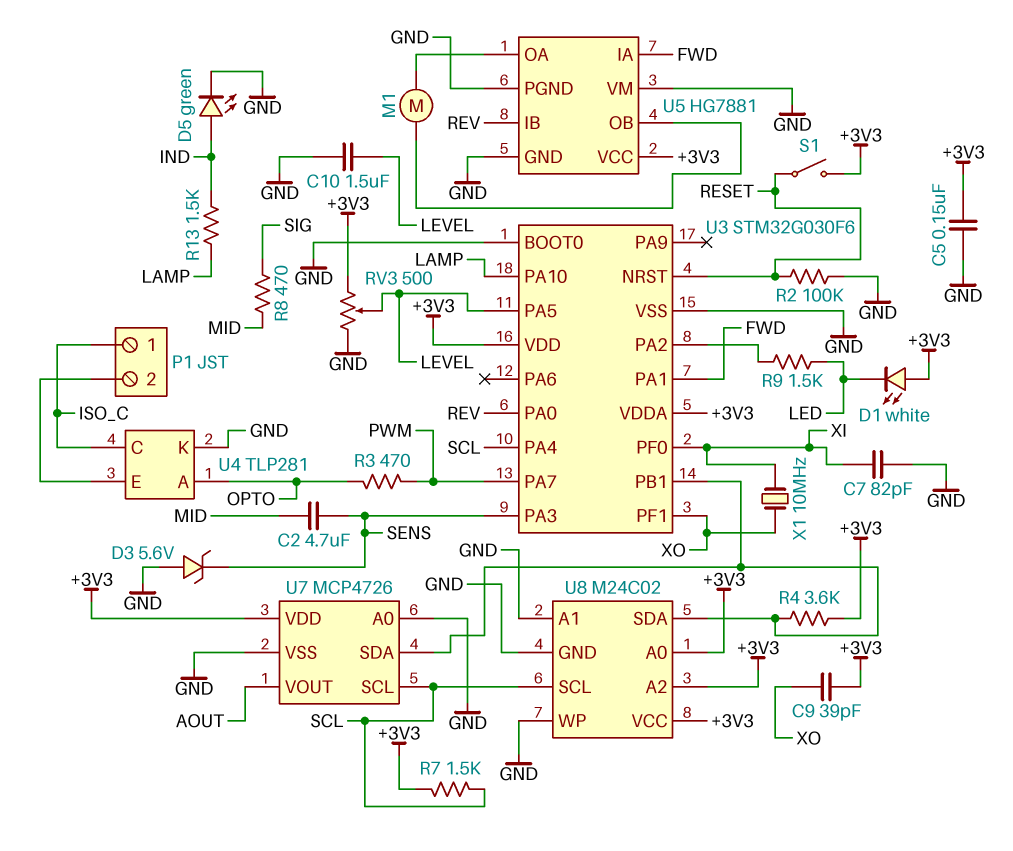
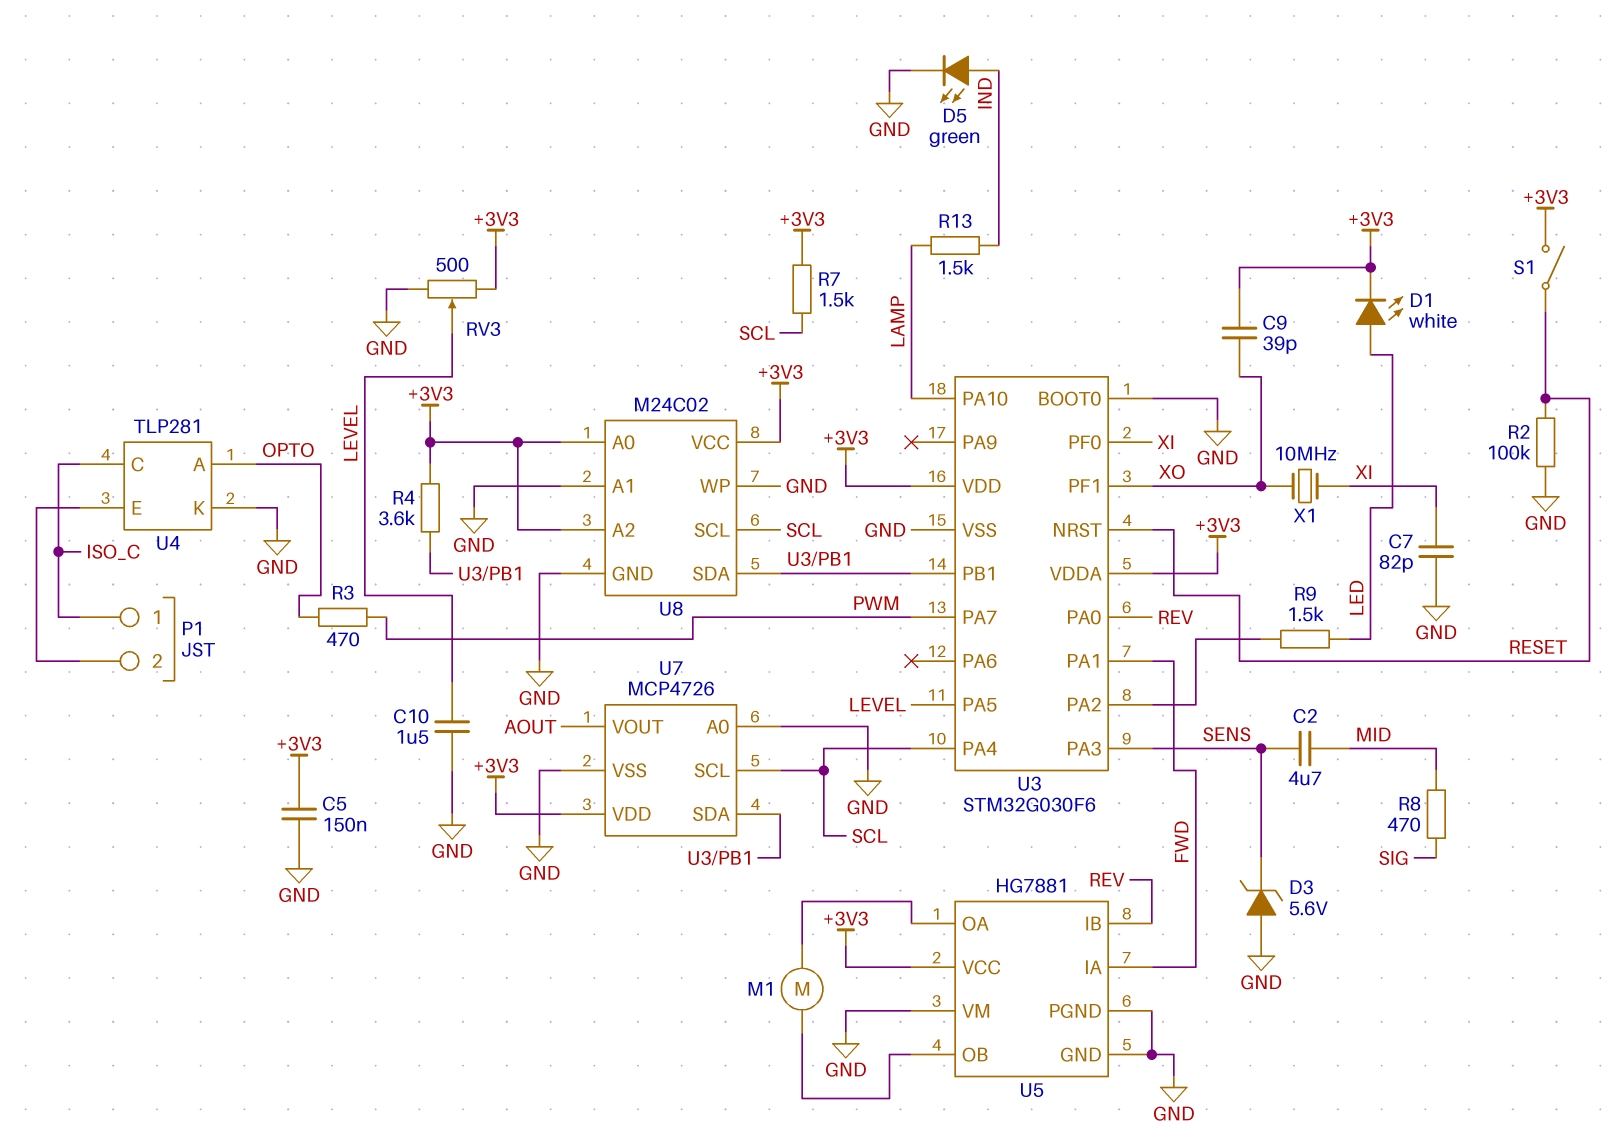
D1: LED white (A +3V3, K LED) -> LED white (A LED, K +3V3)

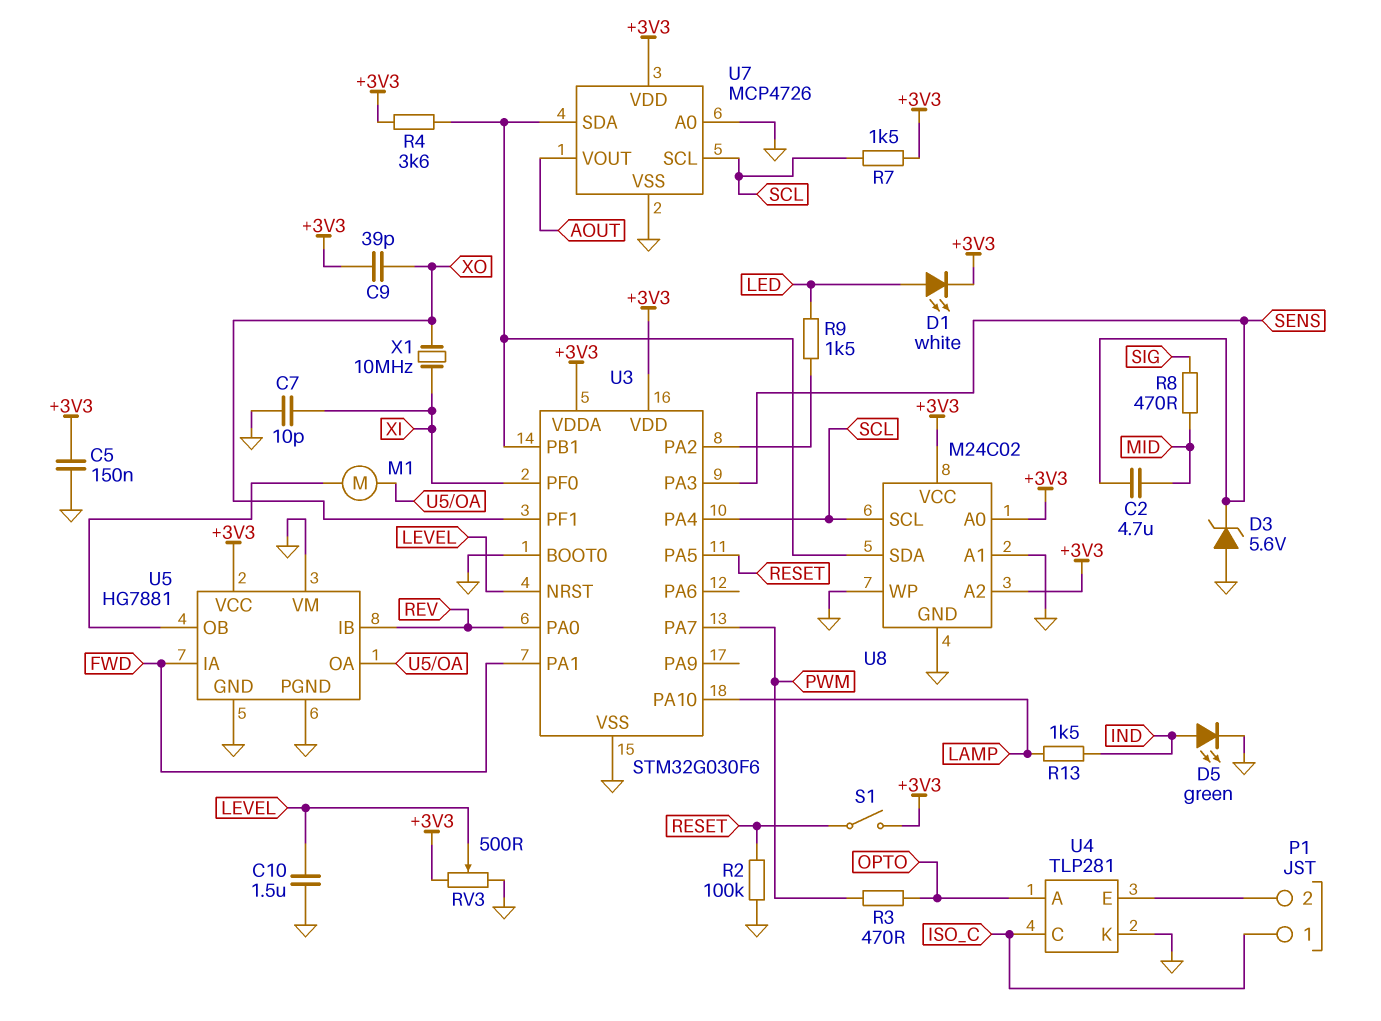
C7: 82pF (GND, XI) -> 10pF (GND, XI)
U3 pin NRST: RESET -> LEVEL
U3 pin PA5: LEVEL -> RESET

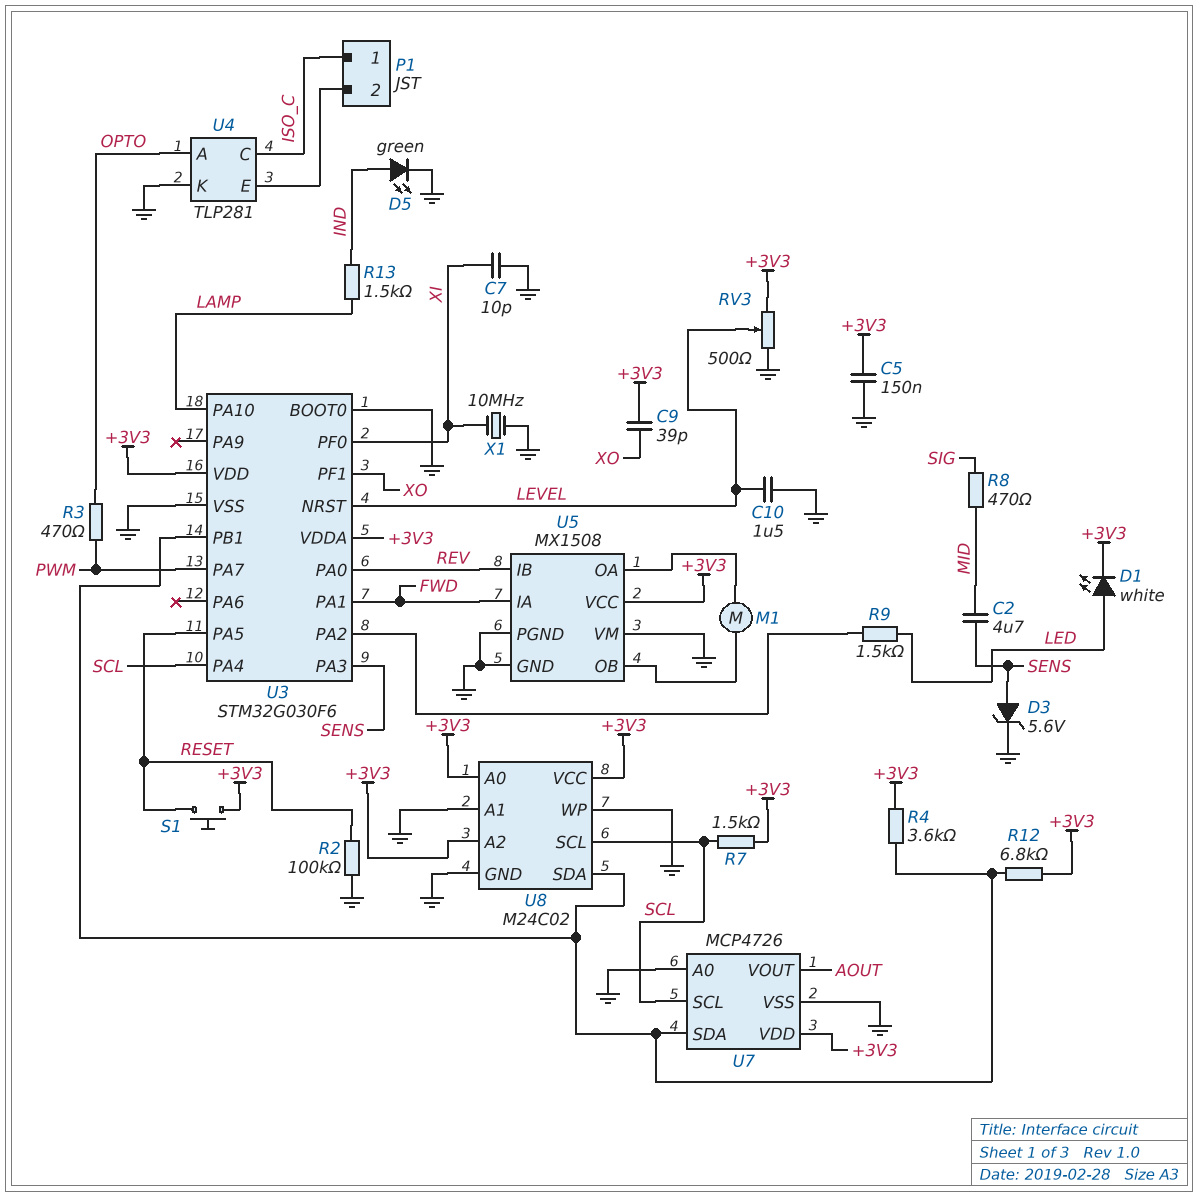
D3: zener 5.6V (A GND, K SENS) -> zener 5.6V (A SENS, K GND)
R12: none -> 6.8k (+3V3, U3/PB1)
S1: switch (+3V3, RESET) -> button (+3V3, RESET)
U5: HG7881 -> MX1508
X1: 10MHz (XI, XO) -> 10MHz (GND, XI)

